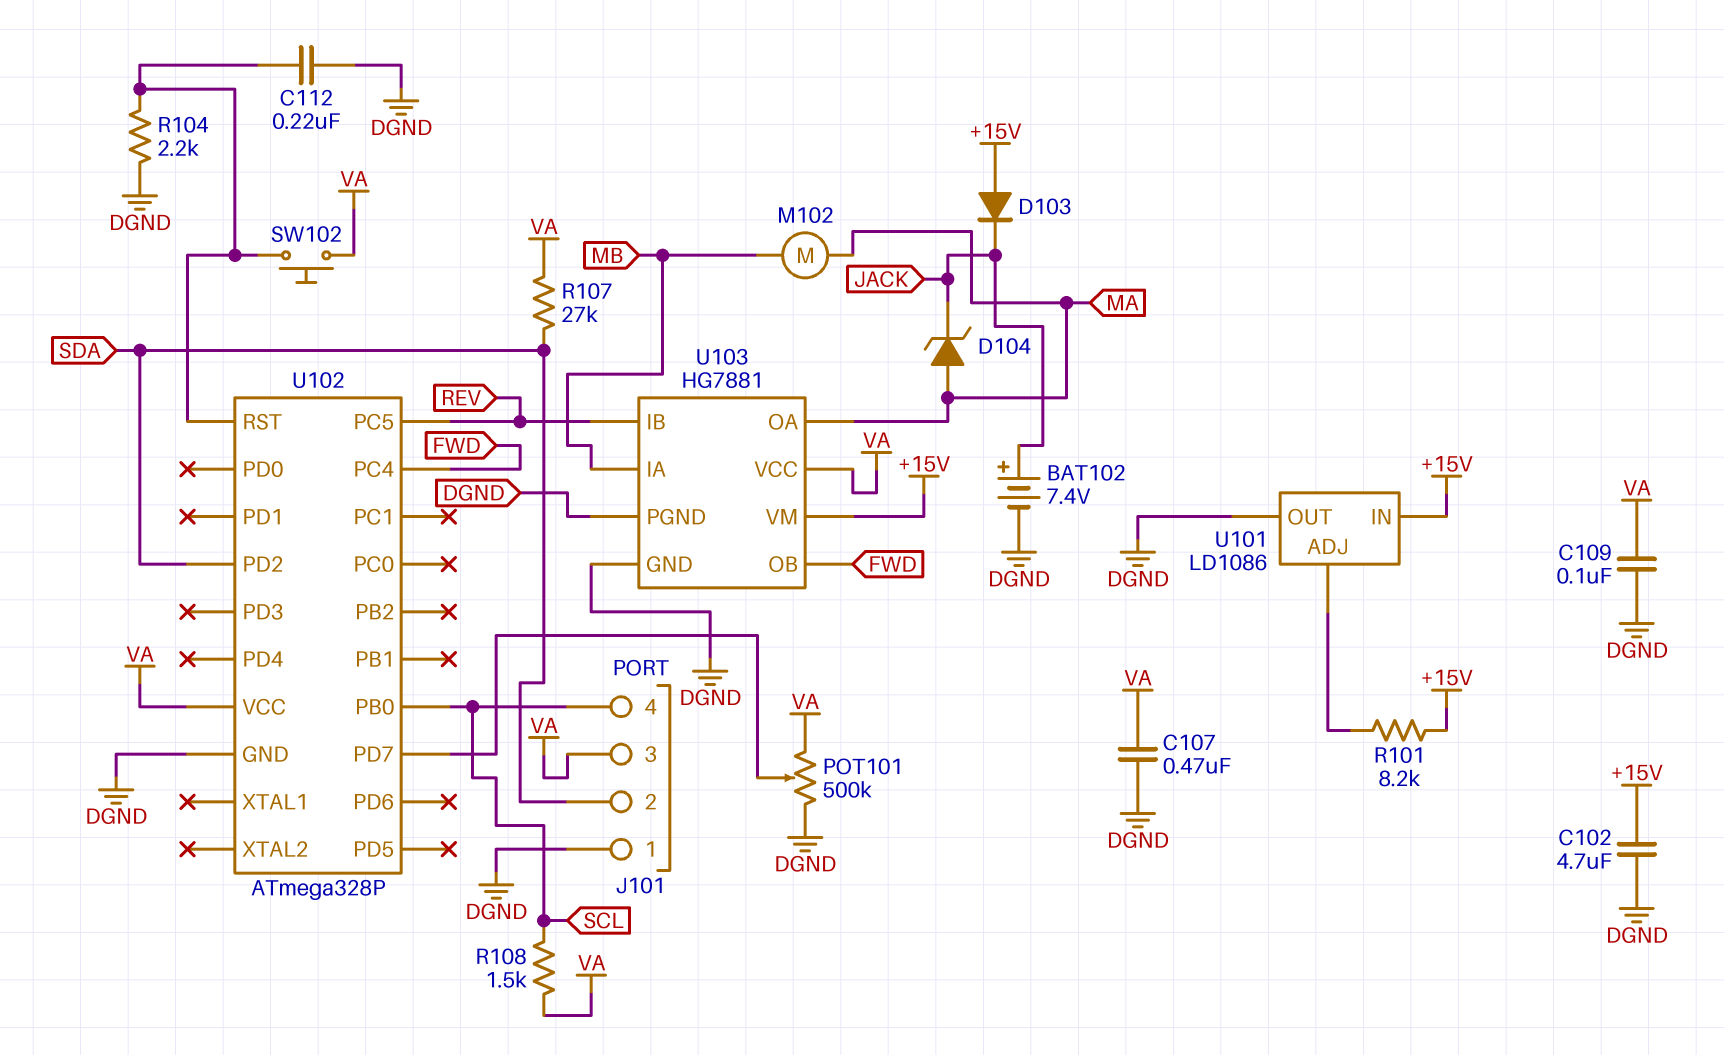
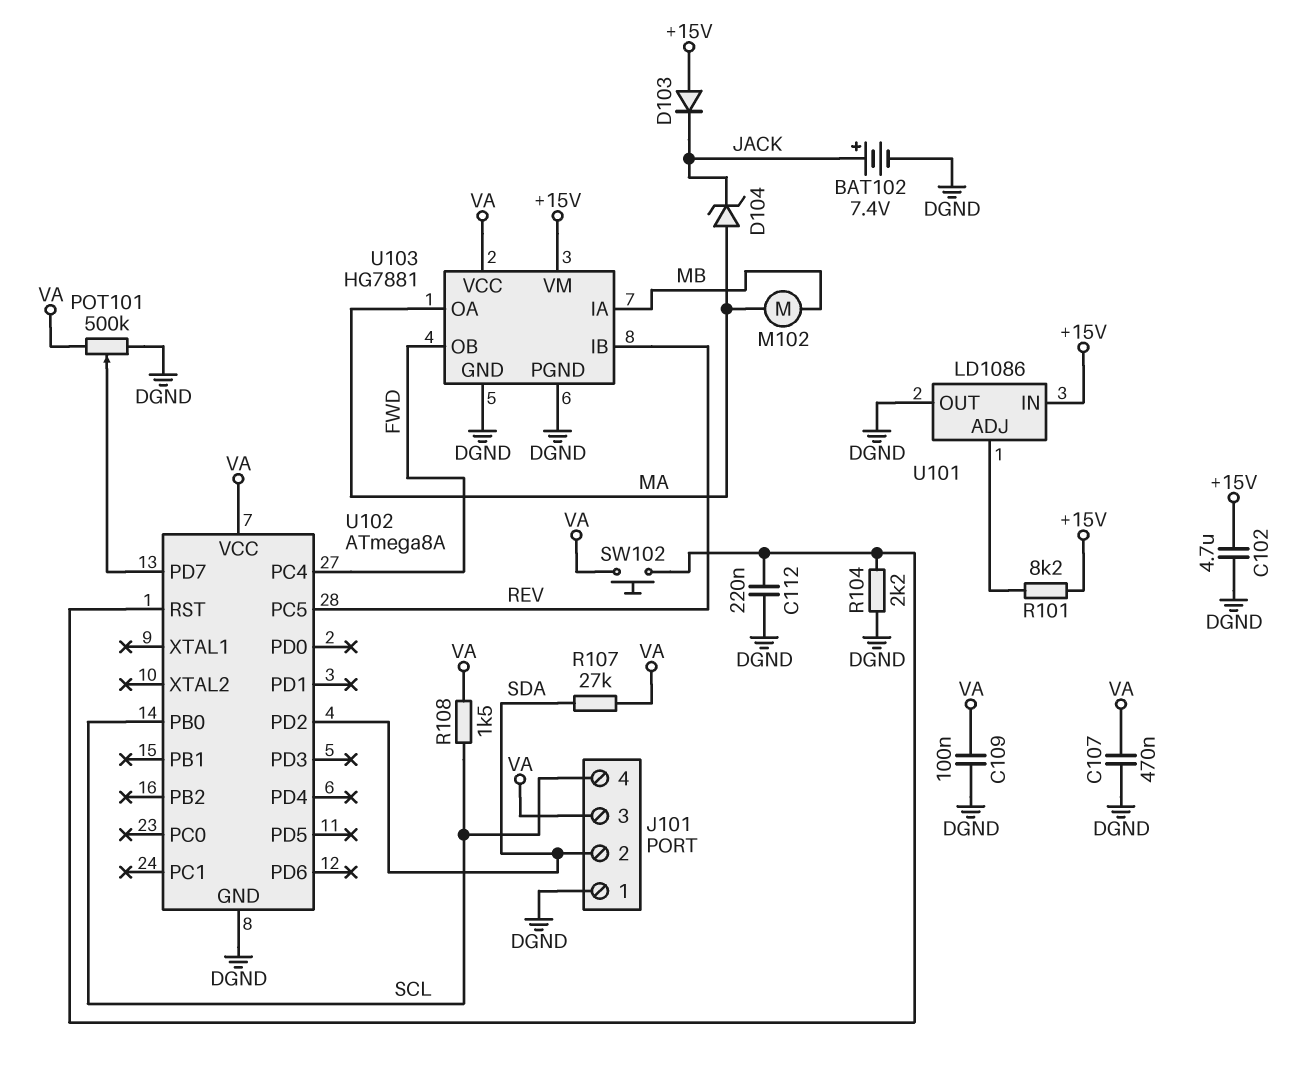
U102: ATmega328P -> ATmega8A

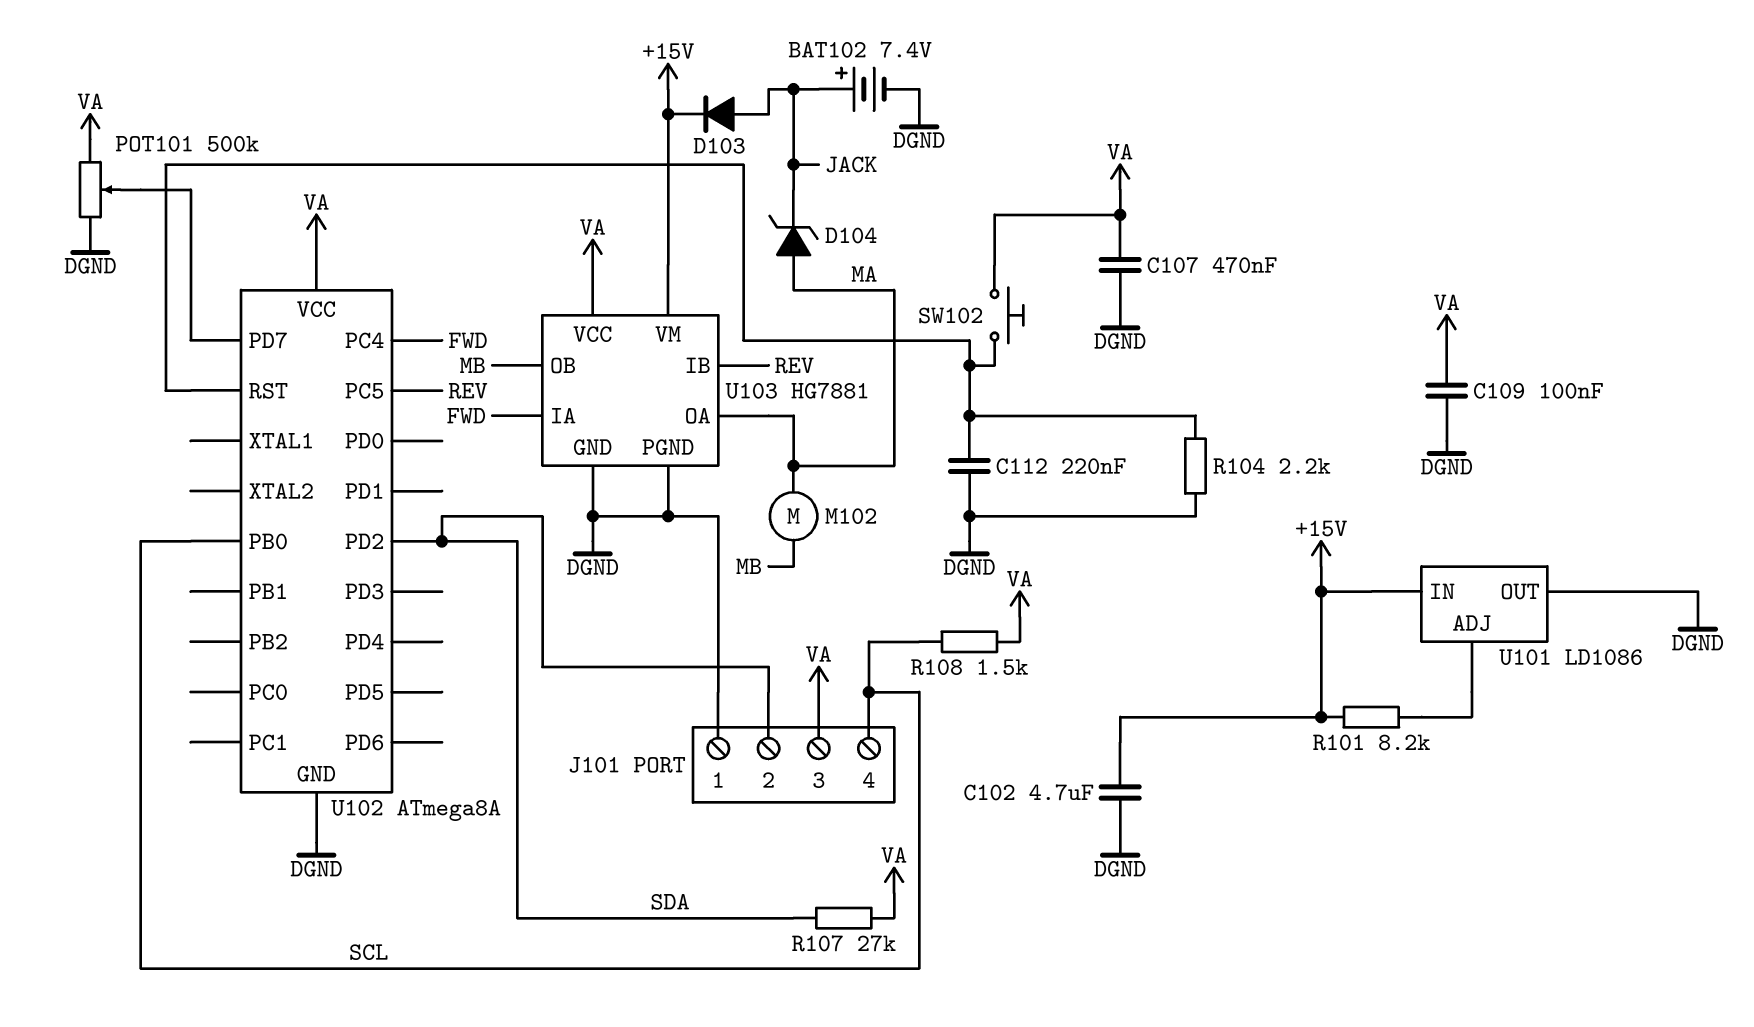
D103: diode (A +15V, K JACK) -> diode (A JACK, K +15V)
U103 pin IA: MB -> FWD
U103 pin OB: FWD -> MB

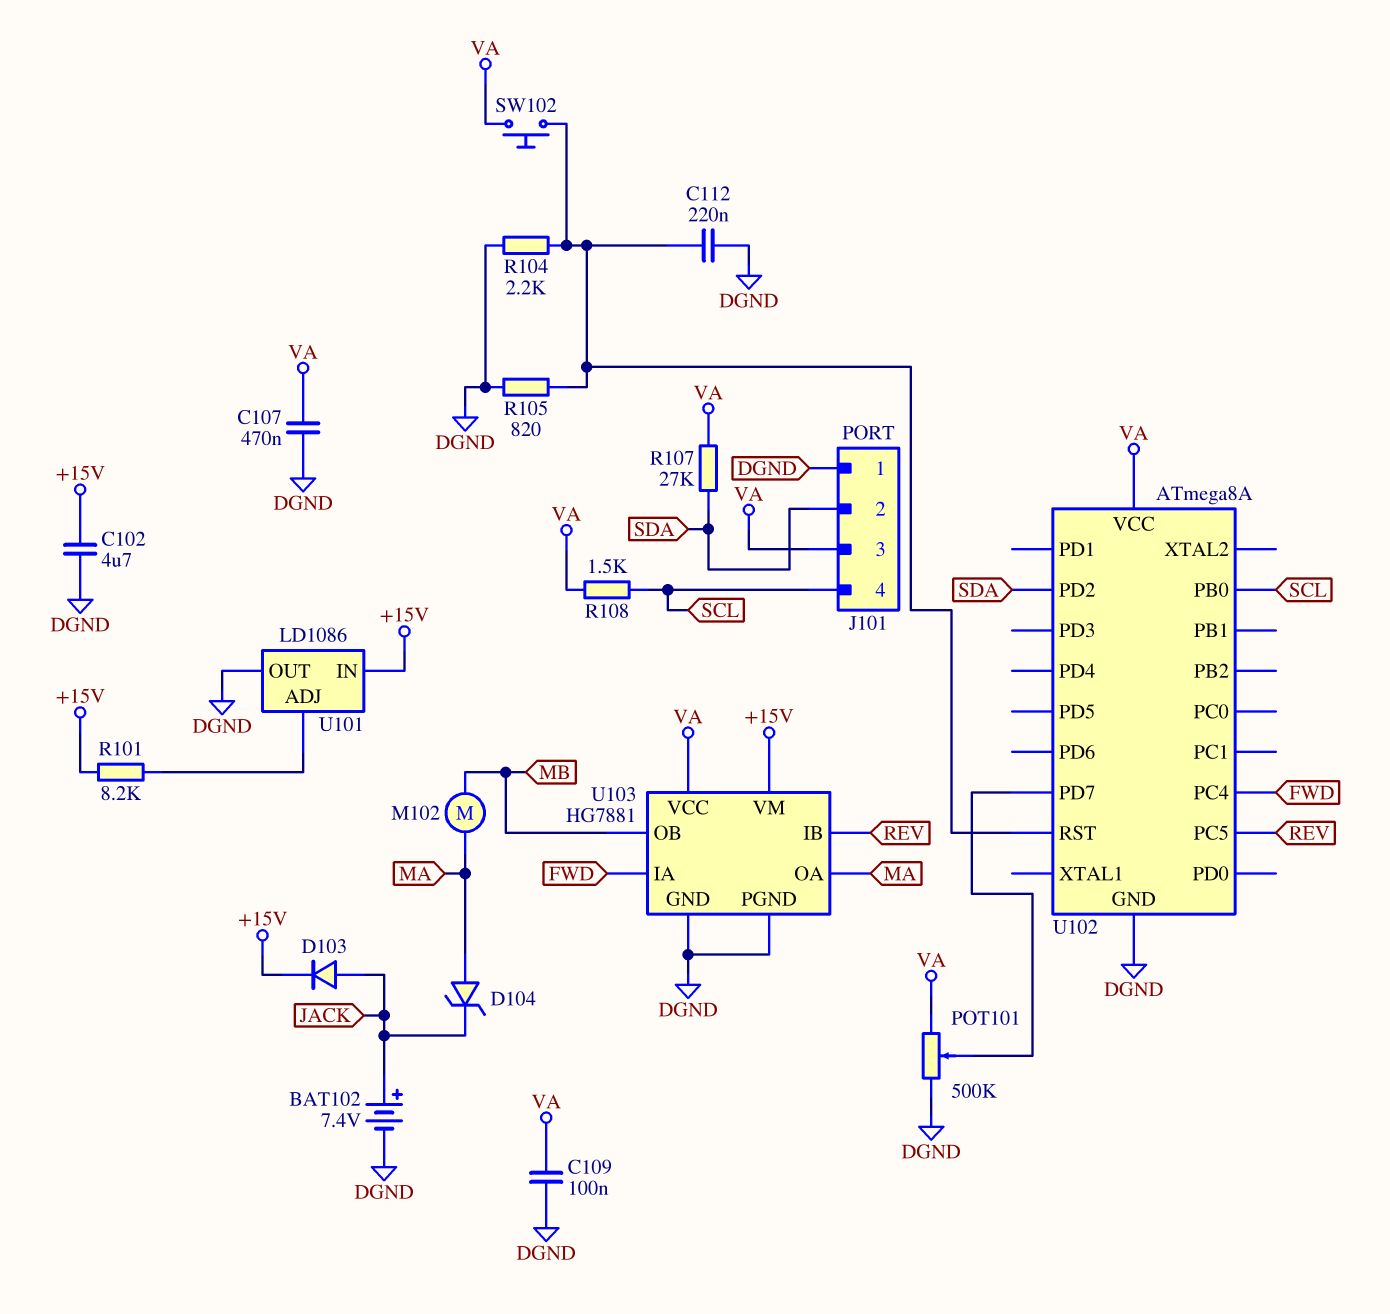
R105: none -> 820 (DGND, U102/RST)

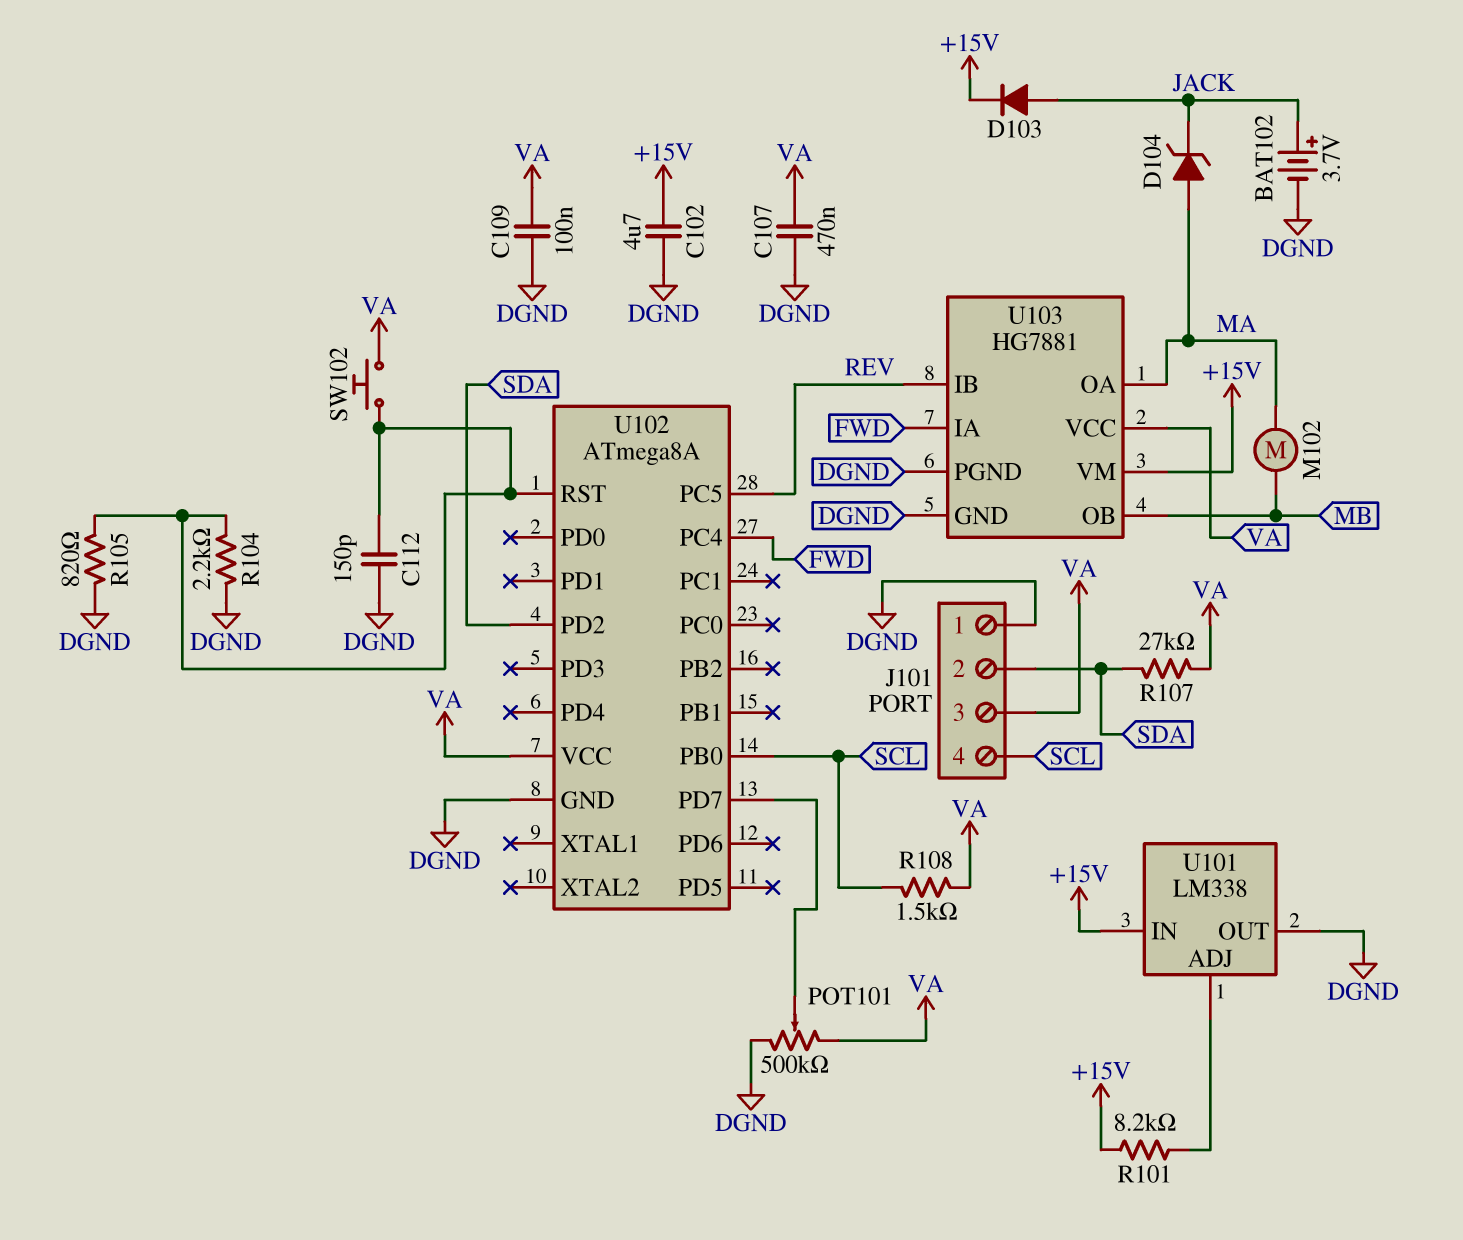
BAT102: 7.4V (plus JACK, minus DGND) -> 3.7V (plus JACK, minus DGND)
C112: 220nF (DGND, U102/RST) -> 150pF (DGND, U102/RST)
U101: LD1086 -> LM338

